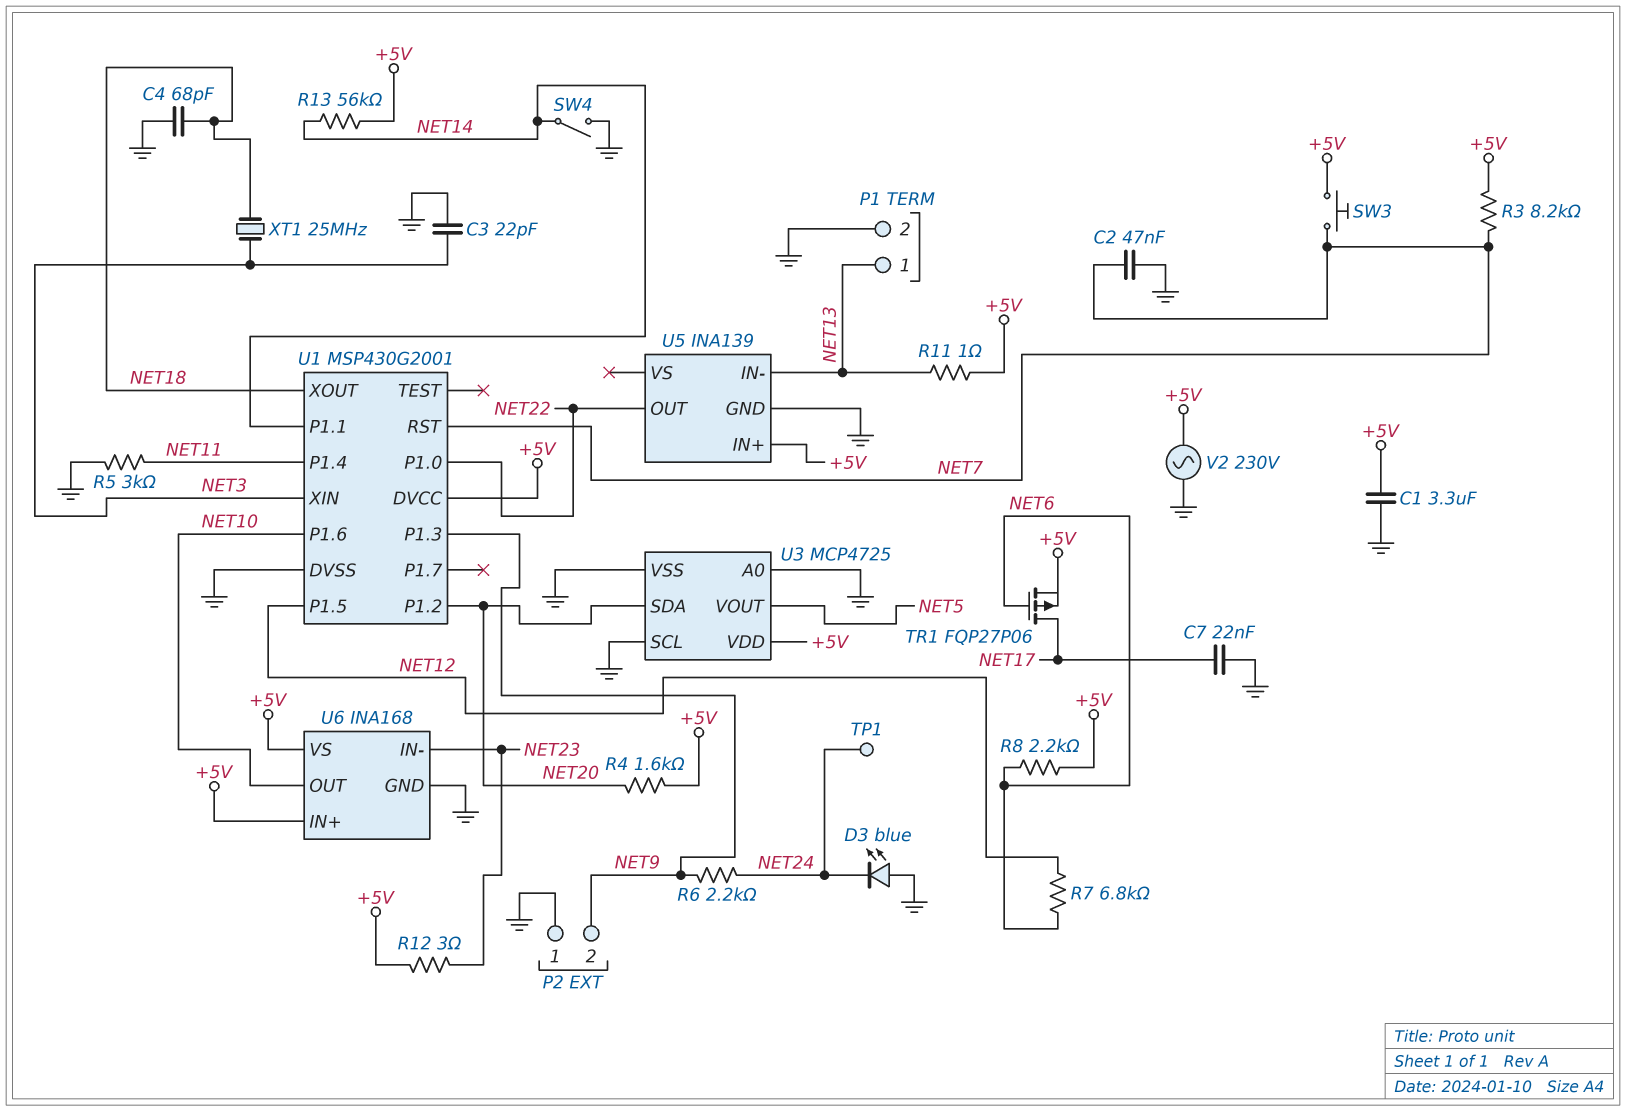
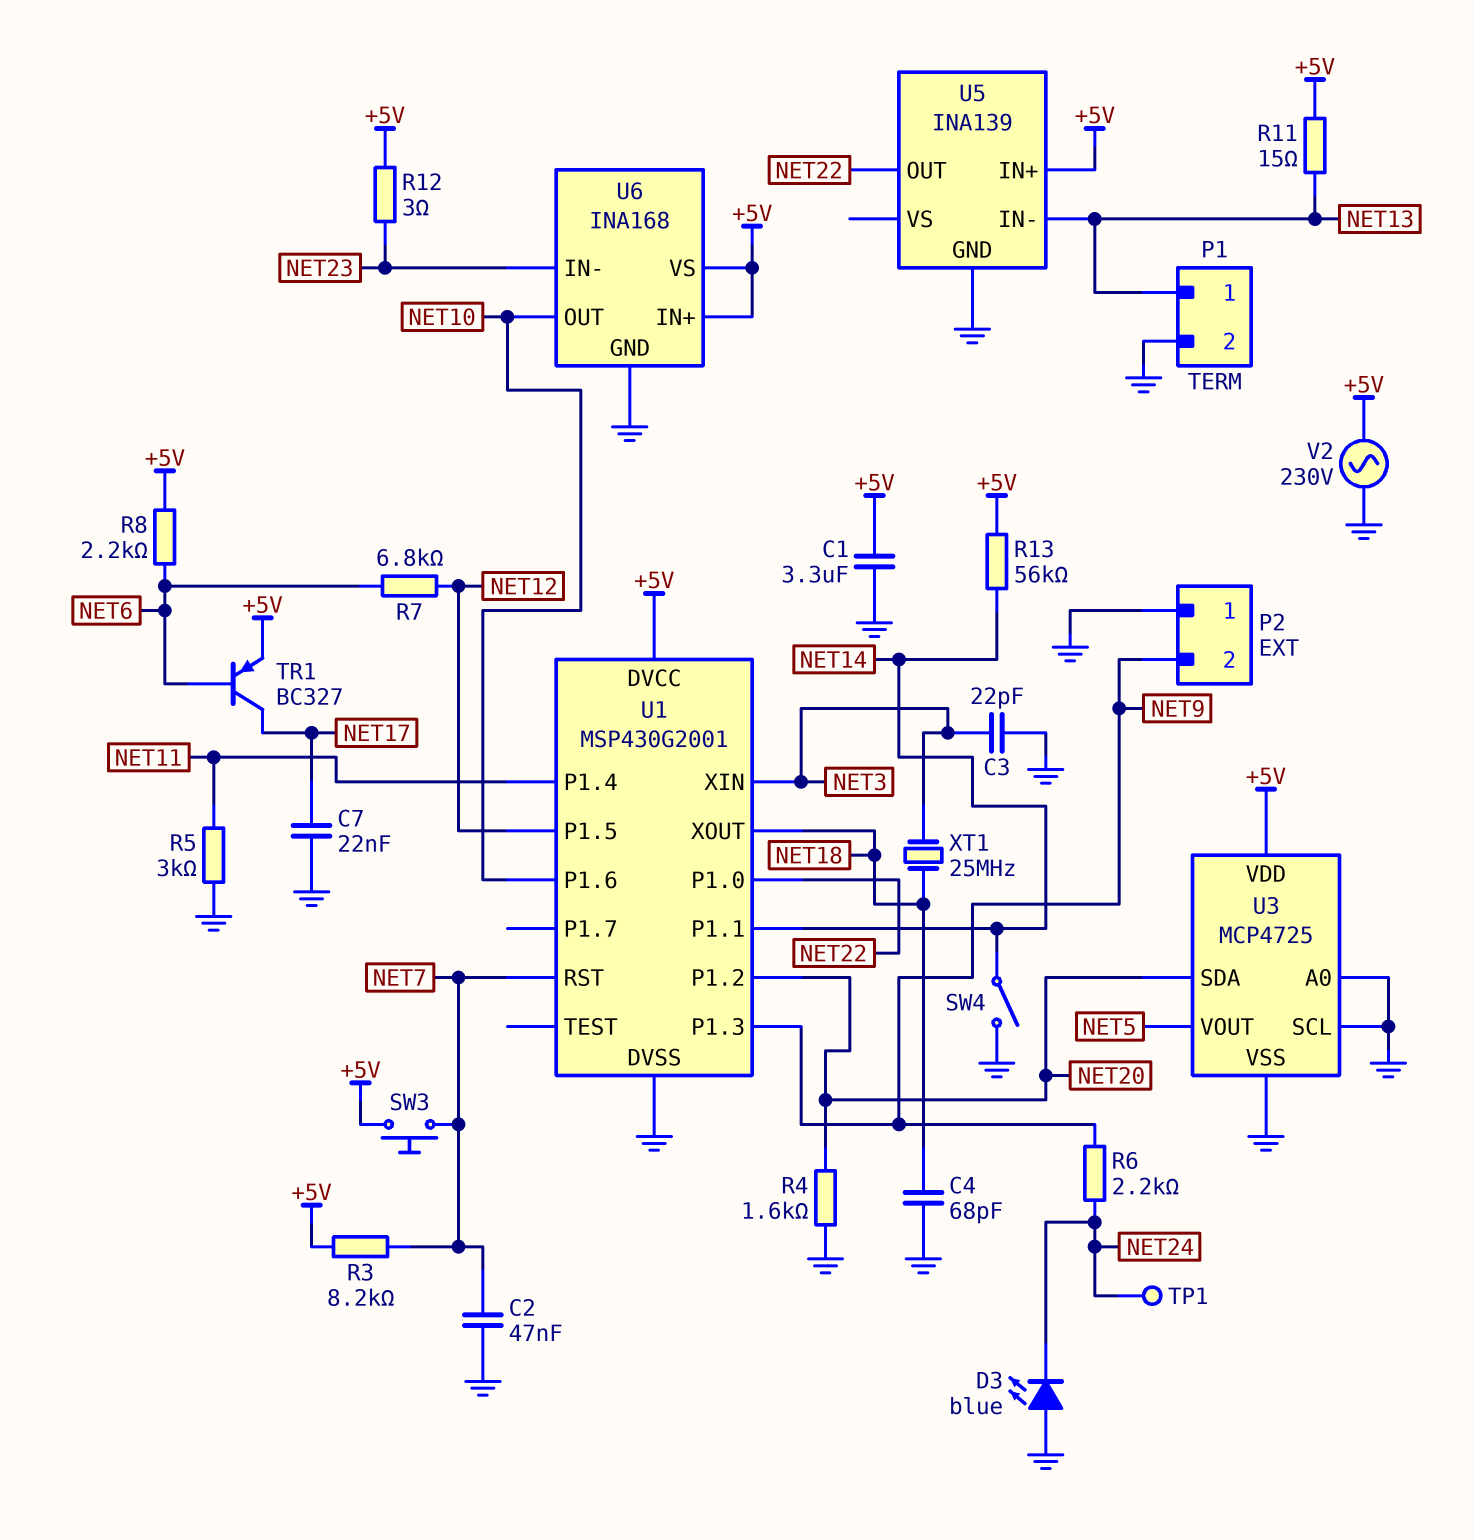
R4: 1.6k (+5V, NET20) -> 1.6k (GND, NET20)
R11: 1 (+5V, NET13) -> 15 (+5V, NET13)
TR1: PMOS FQP27P06 (G NET6, D NET17, S +5V) -> PNP BC327 (B NET6, C NET17, E +5V)

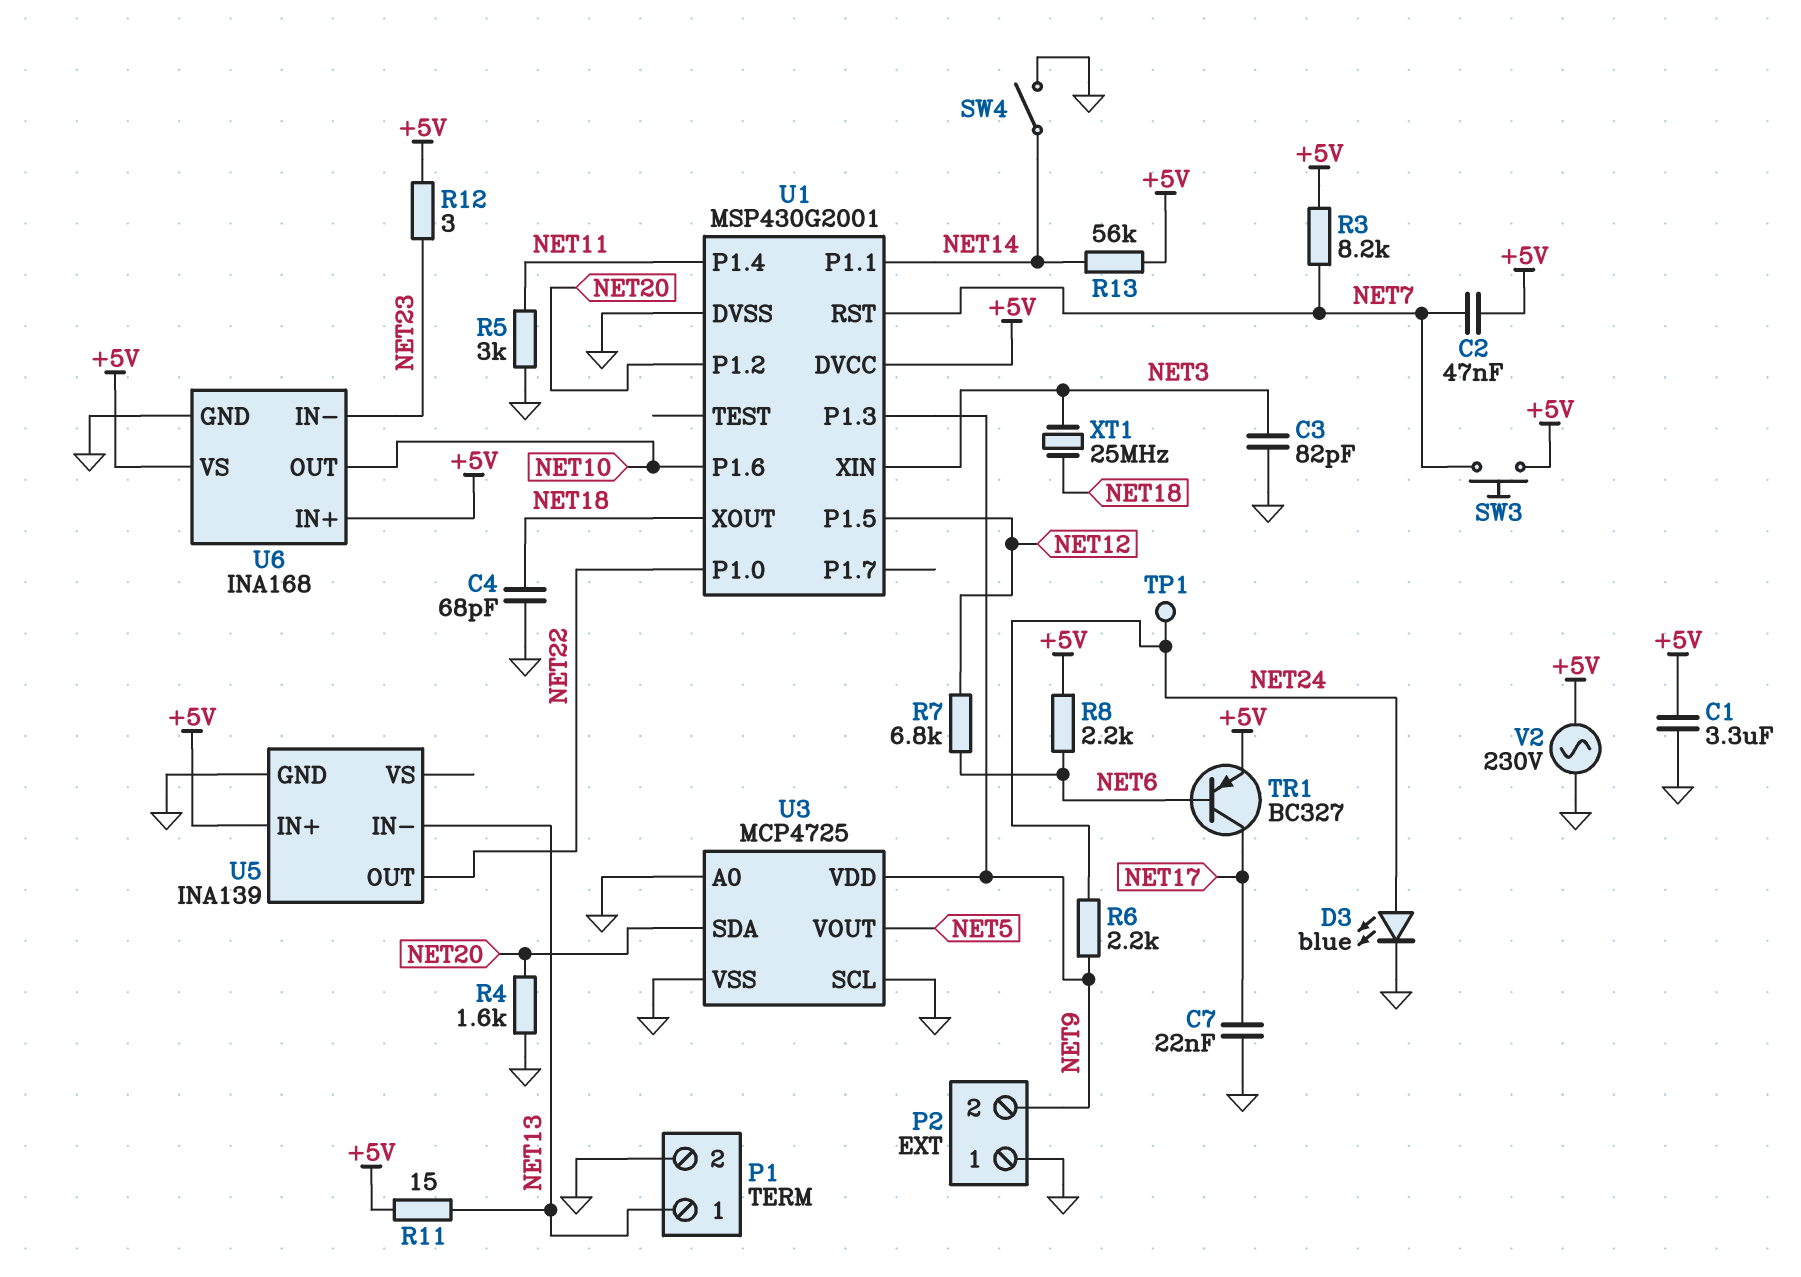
C2: 47nF (GND, NET7) -> 47nF (+5V, NET7)
C3: 22pF (GND, NET3) -> 82pF (GND, NET3)
D3: LED blue (A GND, K NET24) -> LED blue (A NET24, K GND)
U3 pin VDD: +5V -> NET9

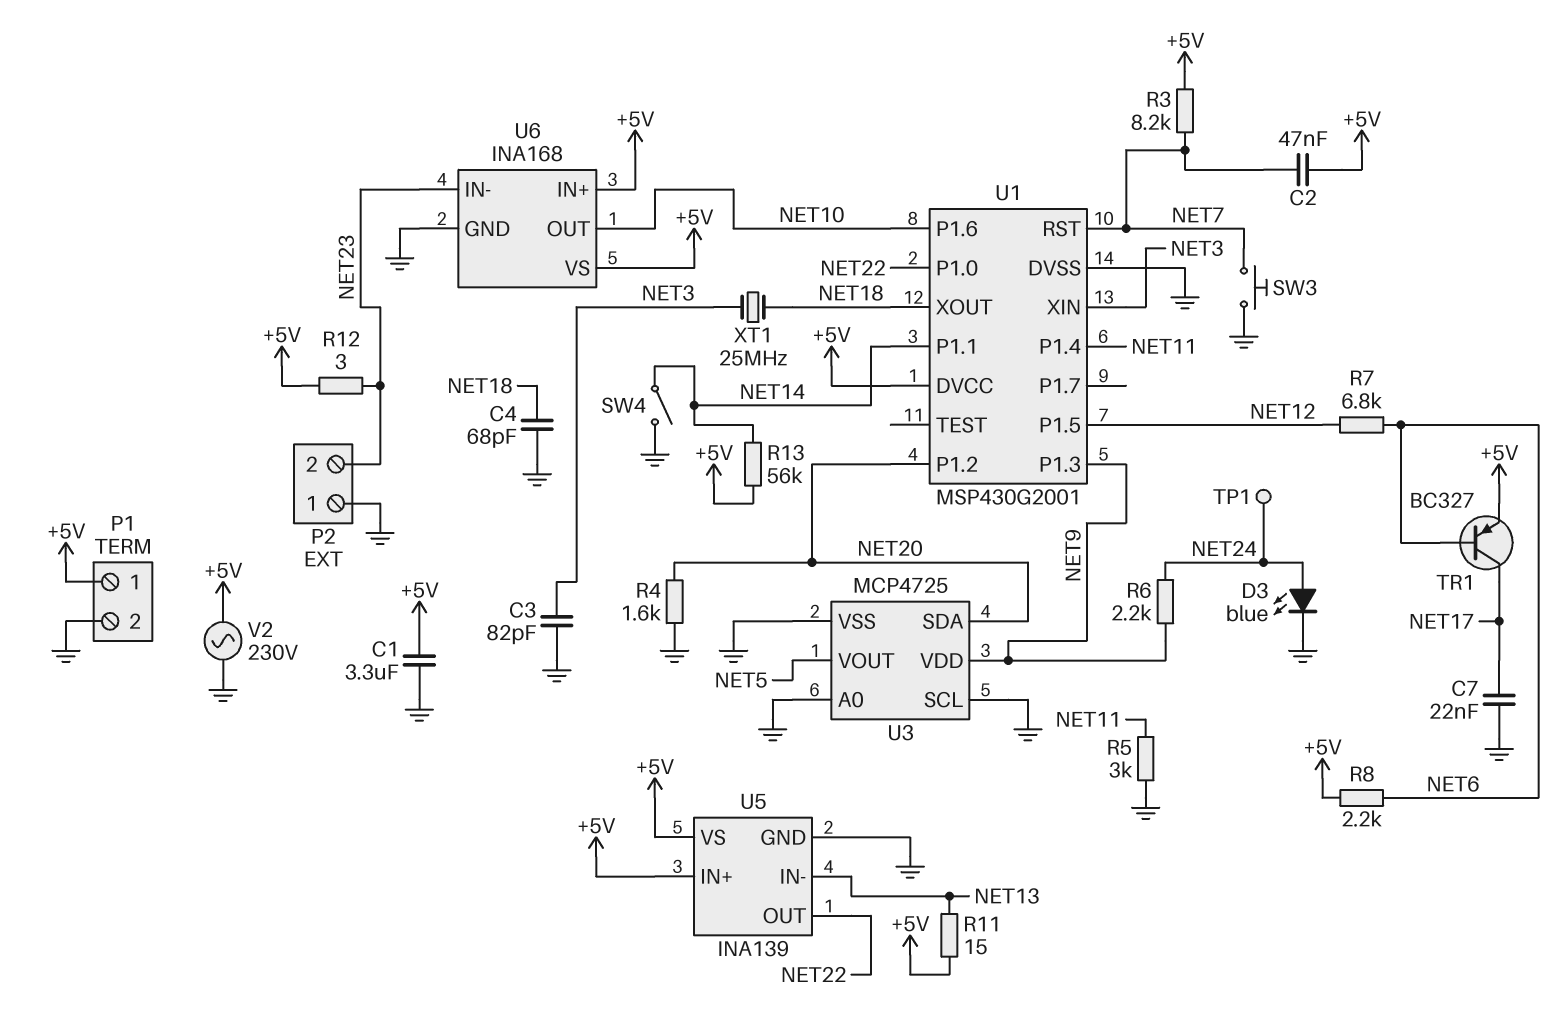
P1 pin 1: NET13 -> +5V
P2 pin 2: NET9 -> NET23
SW3: button (+5V, NET7) -> button (GND, NET7)
U5 pin VS: none -> +5V

